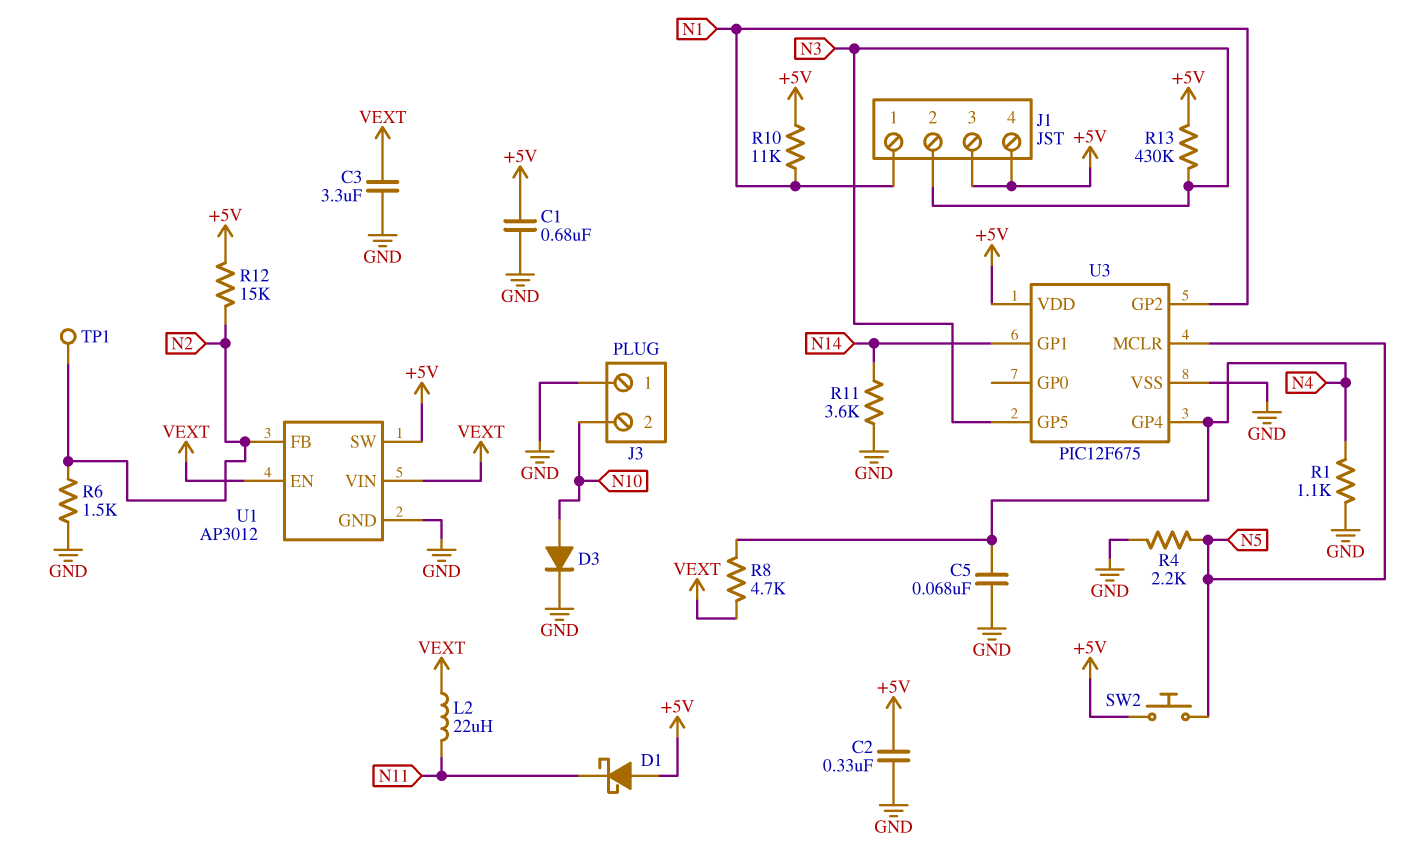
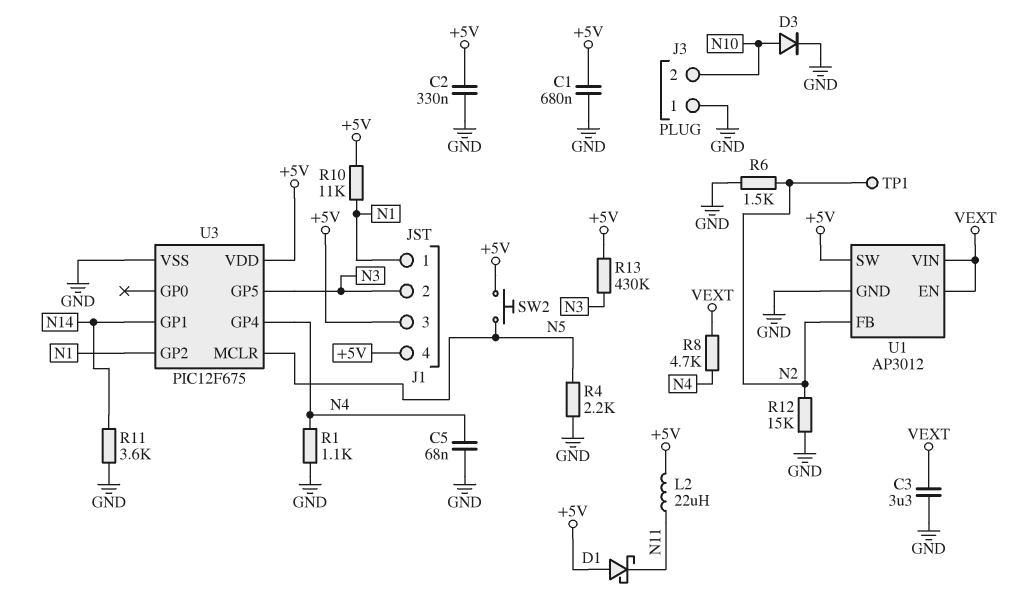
L2: 22uH (N11, VEXT) -> 22uH (+5V, N11)
R12: 15k (+5V, N2) -> 15k (GND, N2)

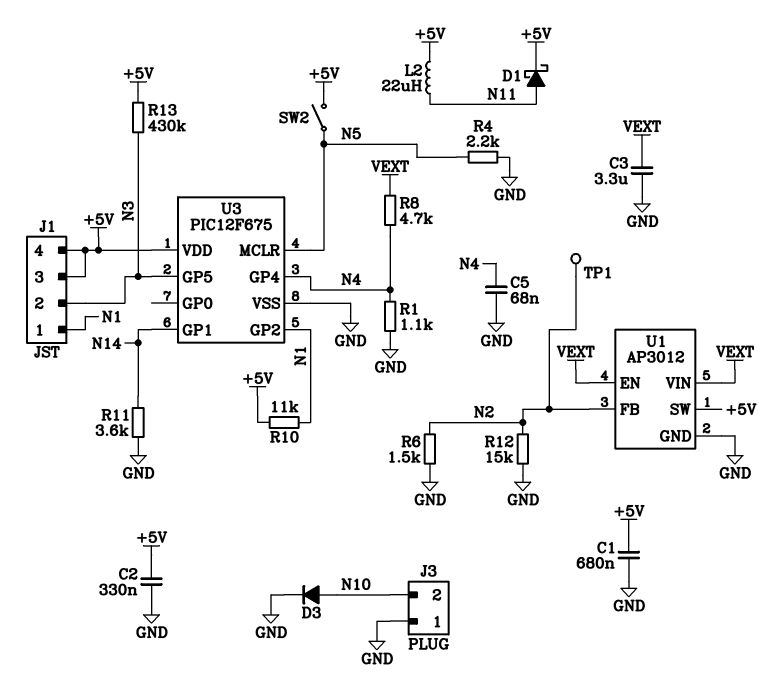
D1: schottky (A +5V, K N11) -> schottky (A N11, K +5V)
SW2: button (+5V, N5) -> switch (+5V, N5)

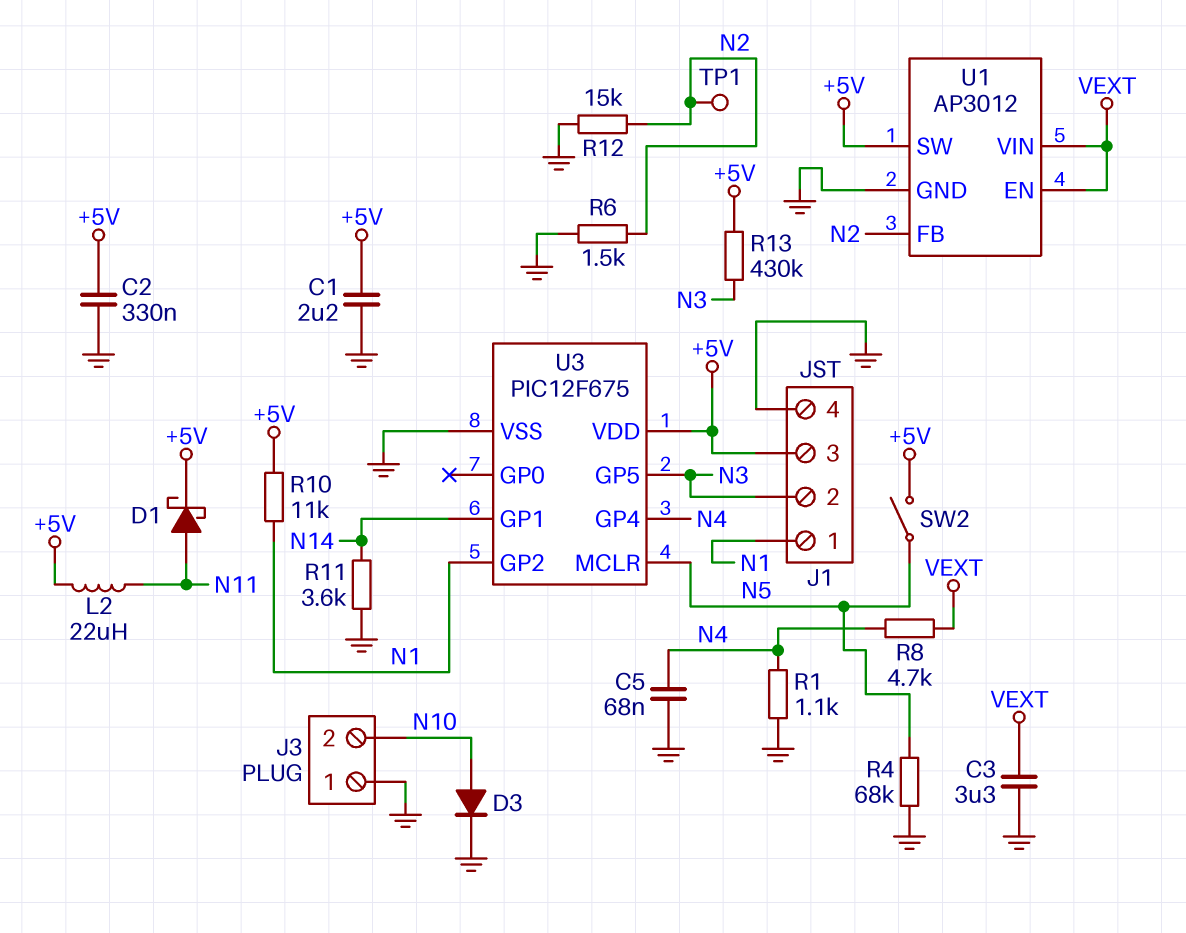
C1: 680nF (+5V, GND) -> 2.2uF (+5V, GND)
J1 pin 4: +5V -> GND
R4: 2.2k (GND, N5) -> 68k (GND, N5)

